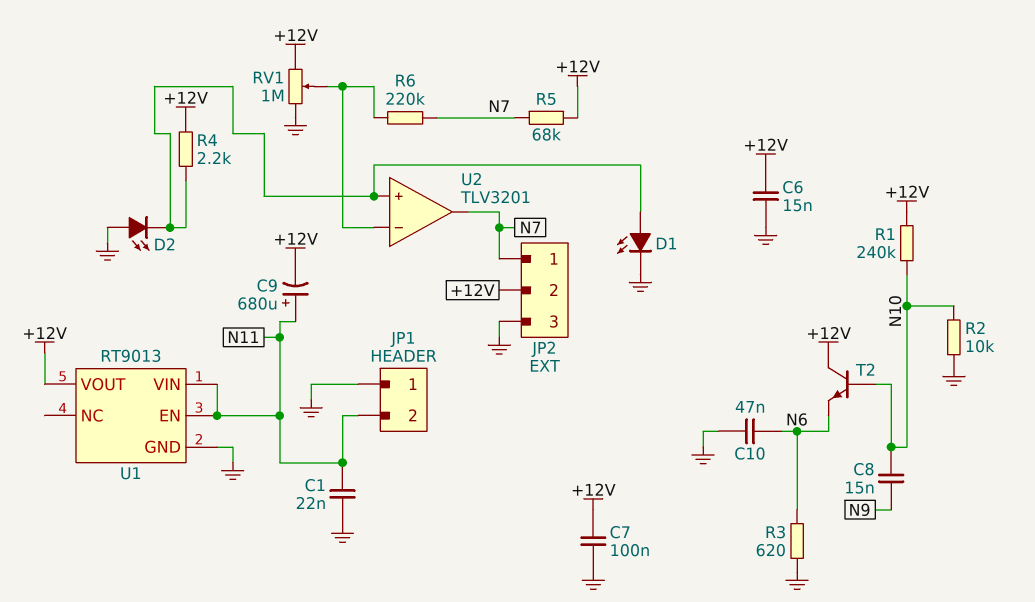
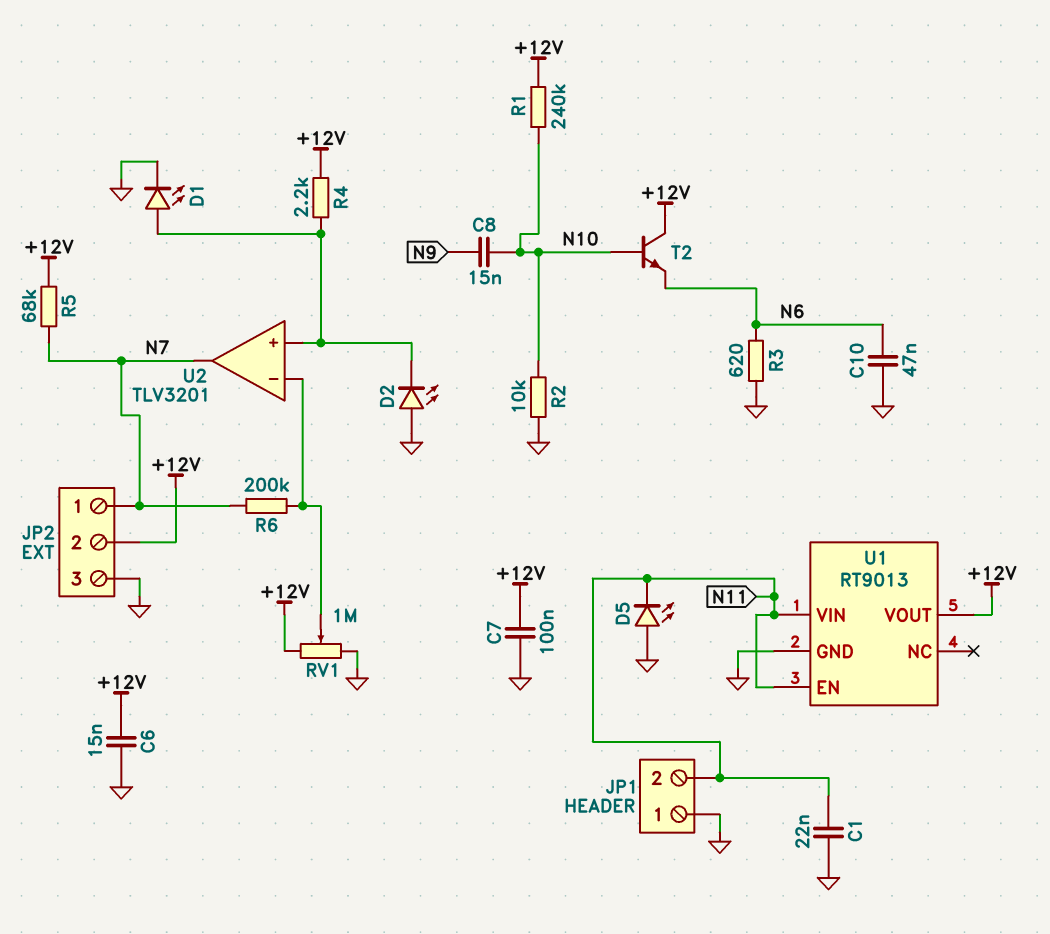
C9: 680uF (plus N11, minus +12V) -> none
D5: none -> LED (A GND, K N11)
R6: 220k (N7, U2/in-) -> 200k (N7, U2/in-)

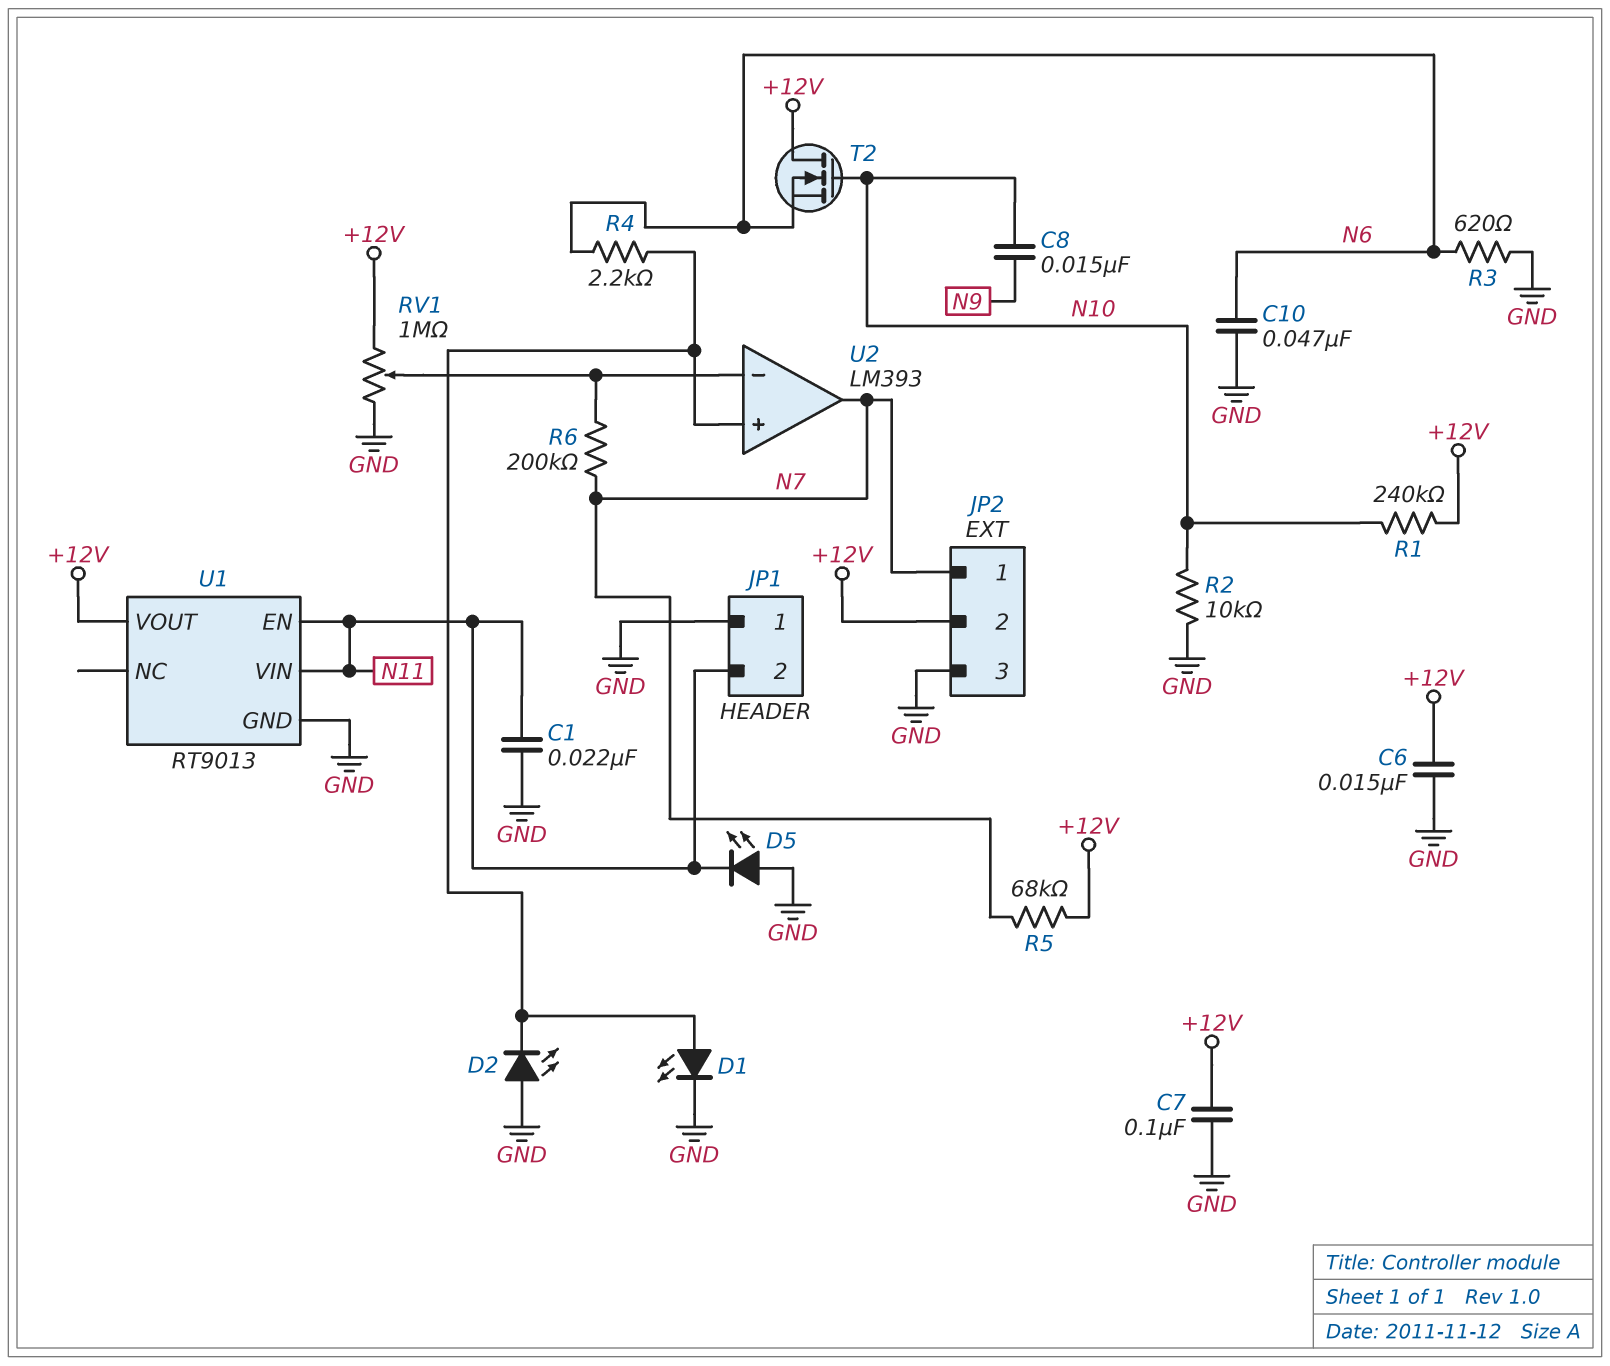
R4: 2.2k (+12V, U2/in+) -> 2.2k (N6, U2/in+)
T2: NPN (B N10, C +12V, E N6) -> NMOS (G N10, D +12V, S N6)
U2: TLV3201 -> LM393

